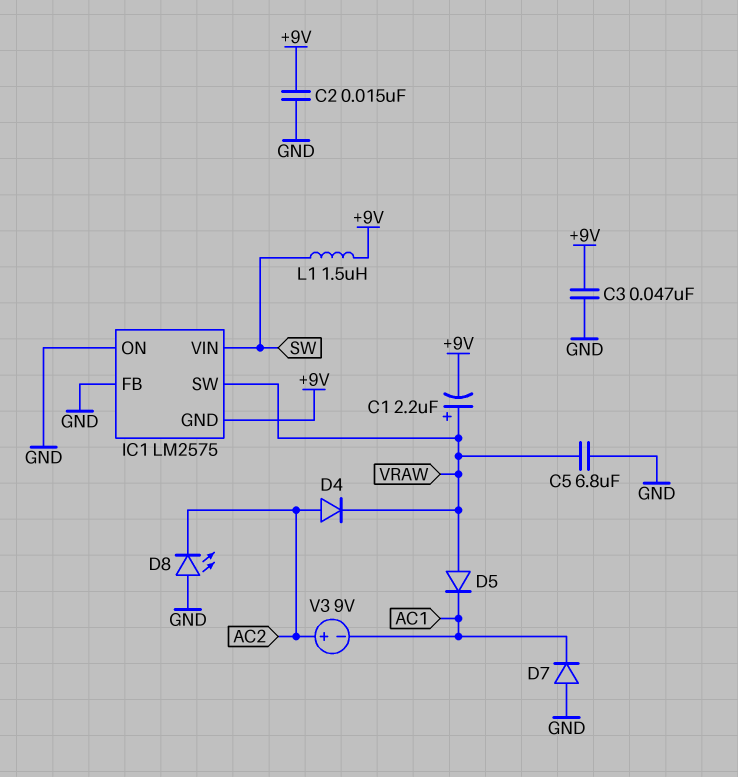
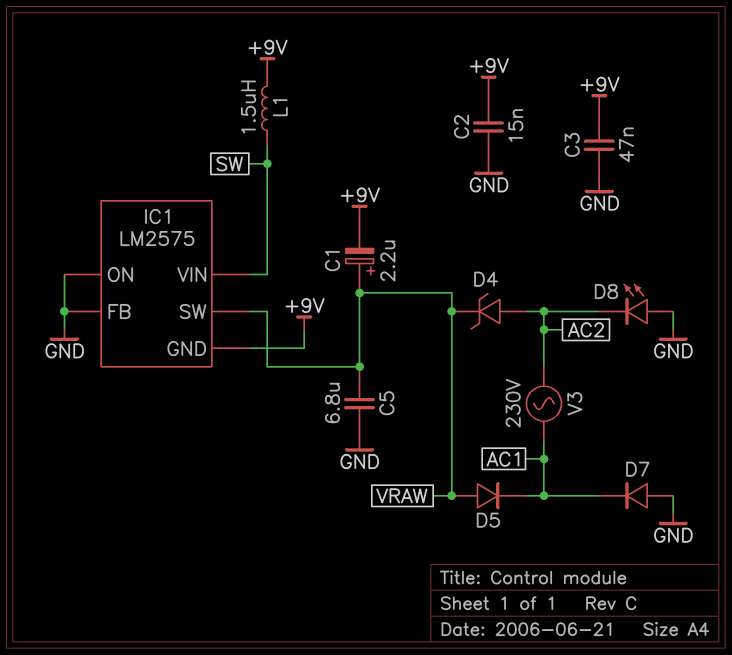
D4: diode (A AC2, K VRAW) -> zener (A AC2, K VRAW)
V3: 9V (plus AC2, minus AC1) -> AC 230V (AC1, AC2)

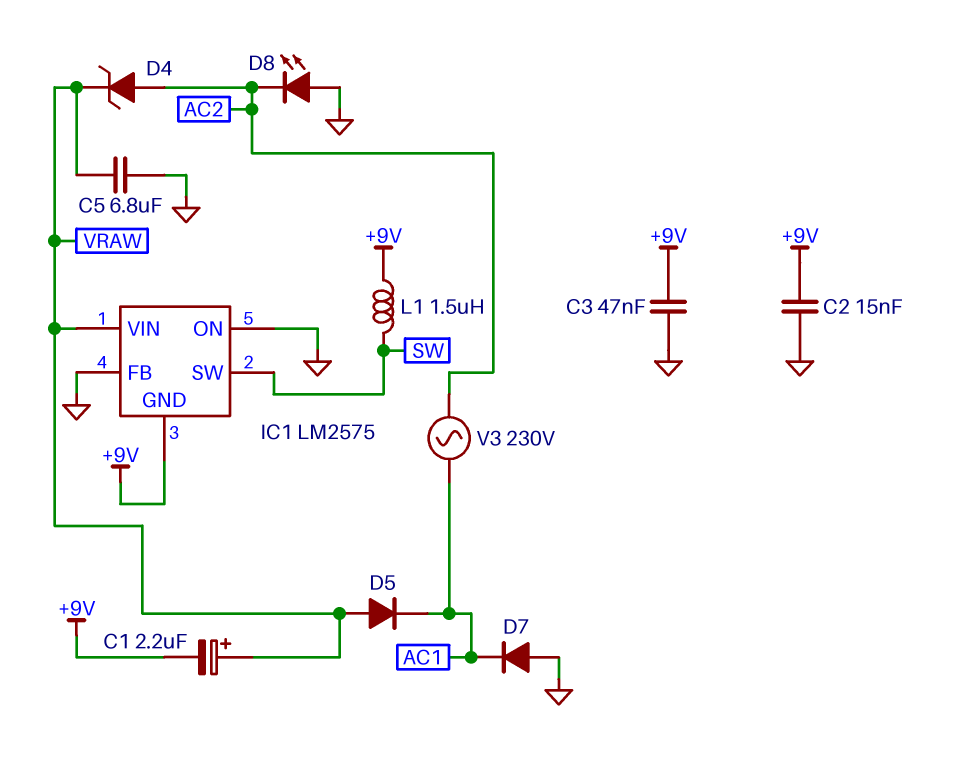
IC1 pin SW: VRAW -> SW
IC1 pin VIN: SW -> VRAW

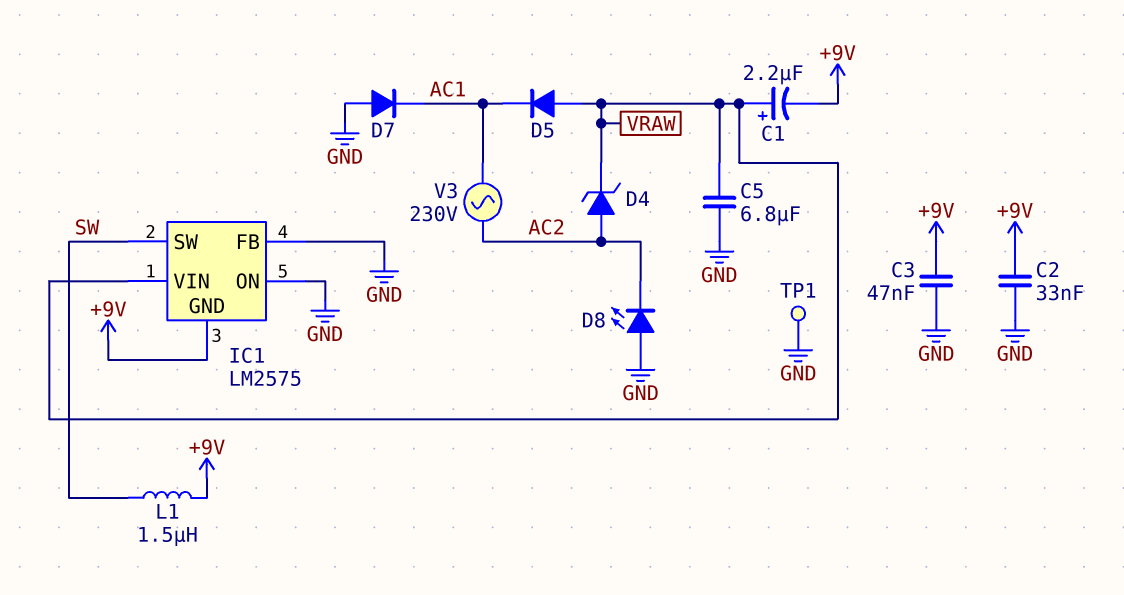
C2: 15nF (+9V, GND) -> 33nF (+9V, GND)
TP1: none -> test point (GND)

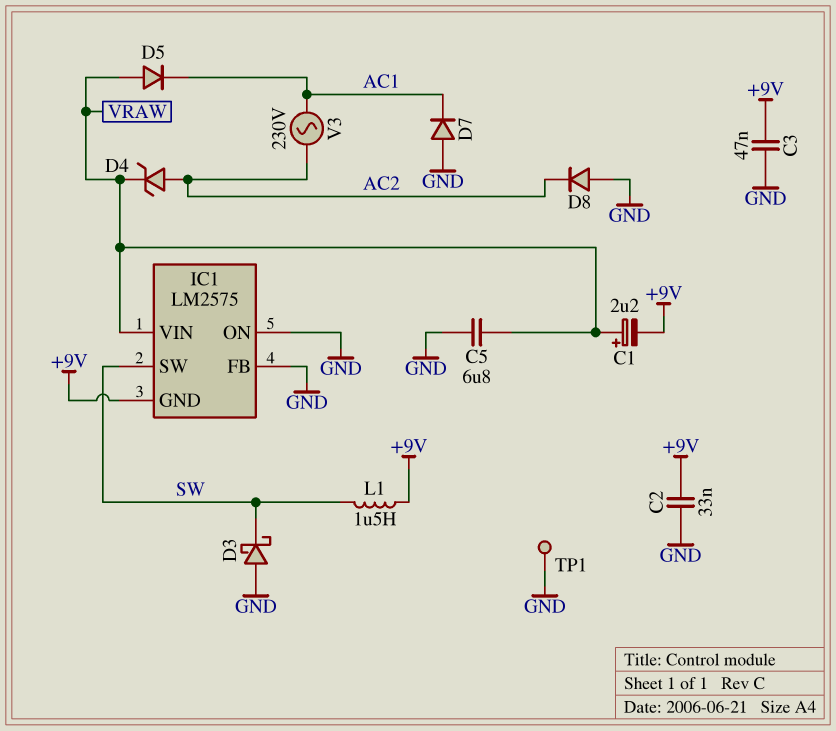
D3: none -> schottky (A GND, K SW)
D8: LED (A GND, K AC2) -> diode (A GND, K AC2)

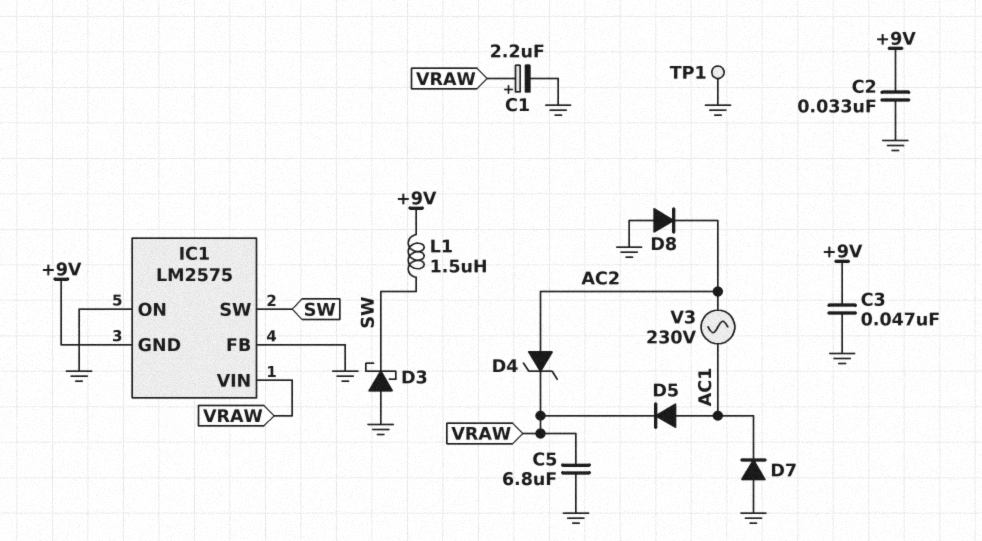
C1: 2.2uF (plus VRAW, minus +9V) -> 2.2uF (plus VRAW, minus GND)
D5: diode (A VRAW, K AC1) -> diode (A AC1, K VRAW)

